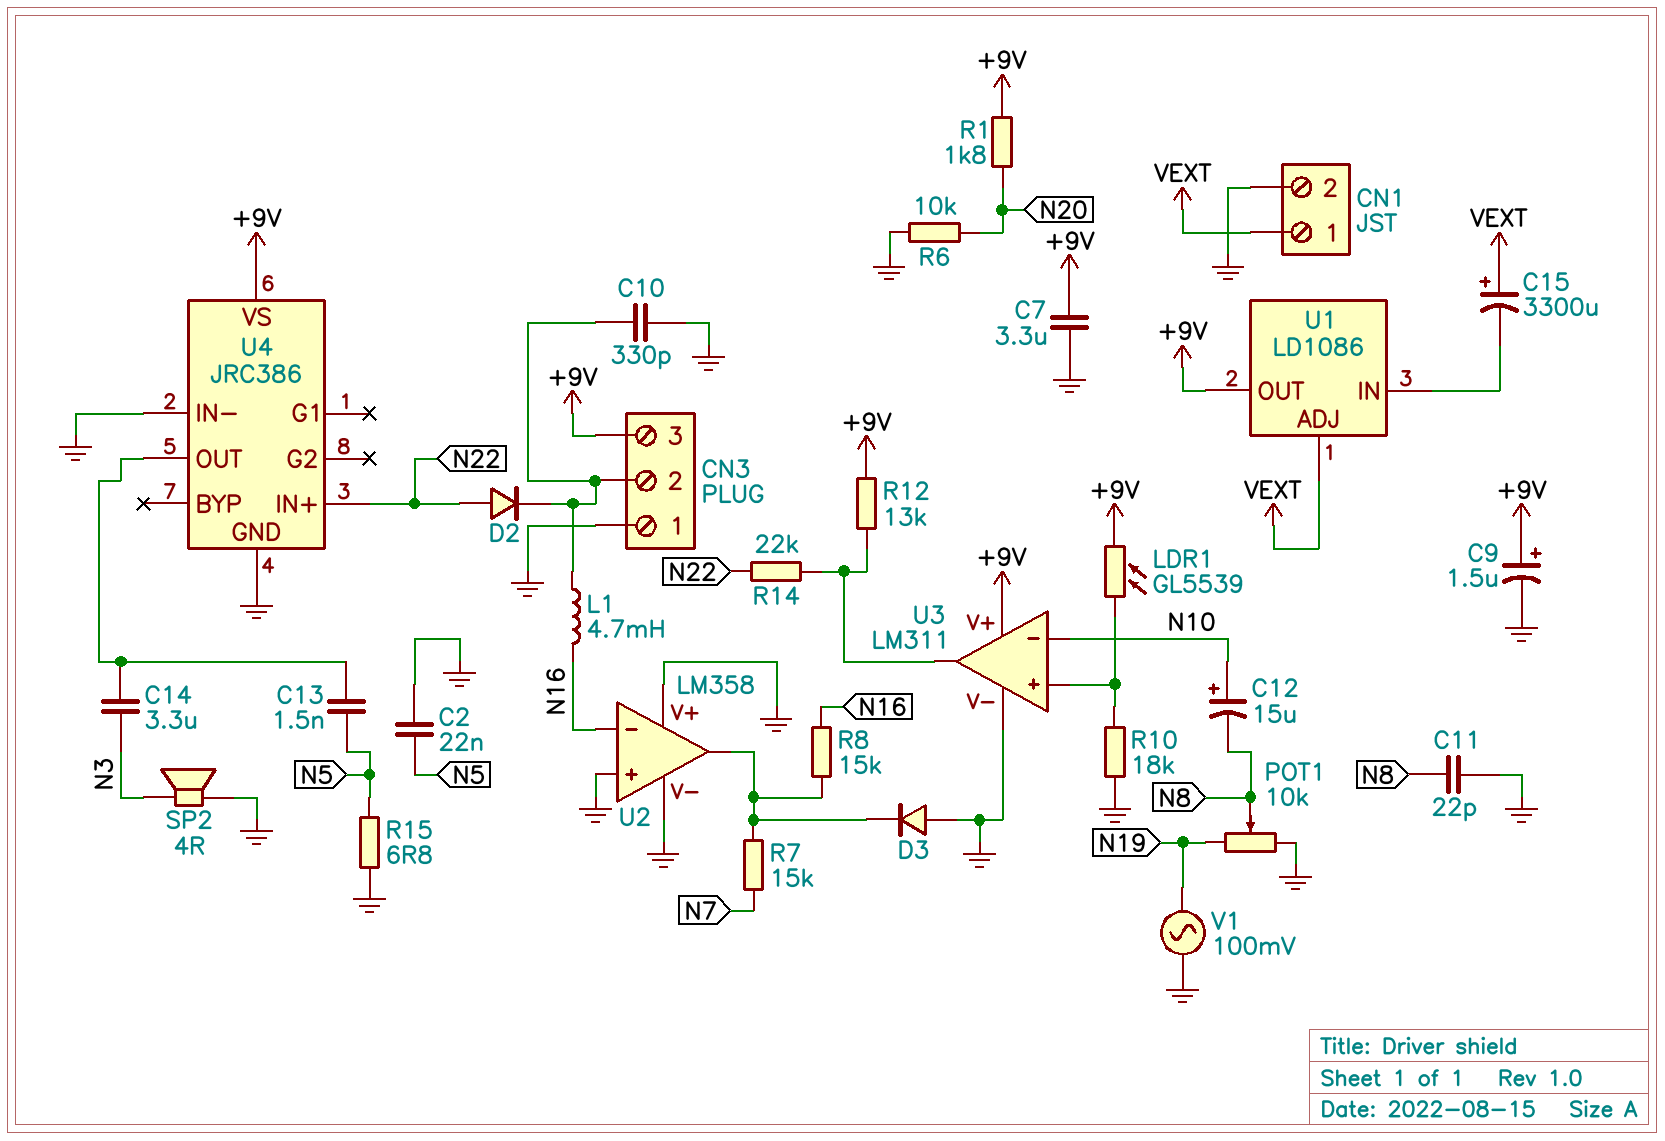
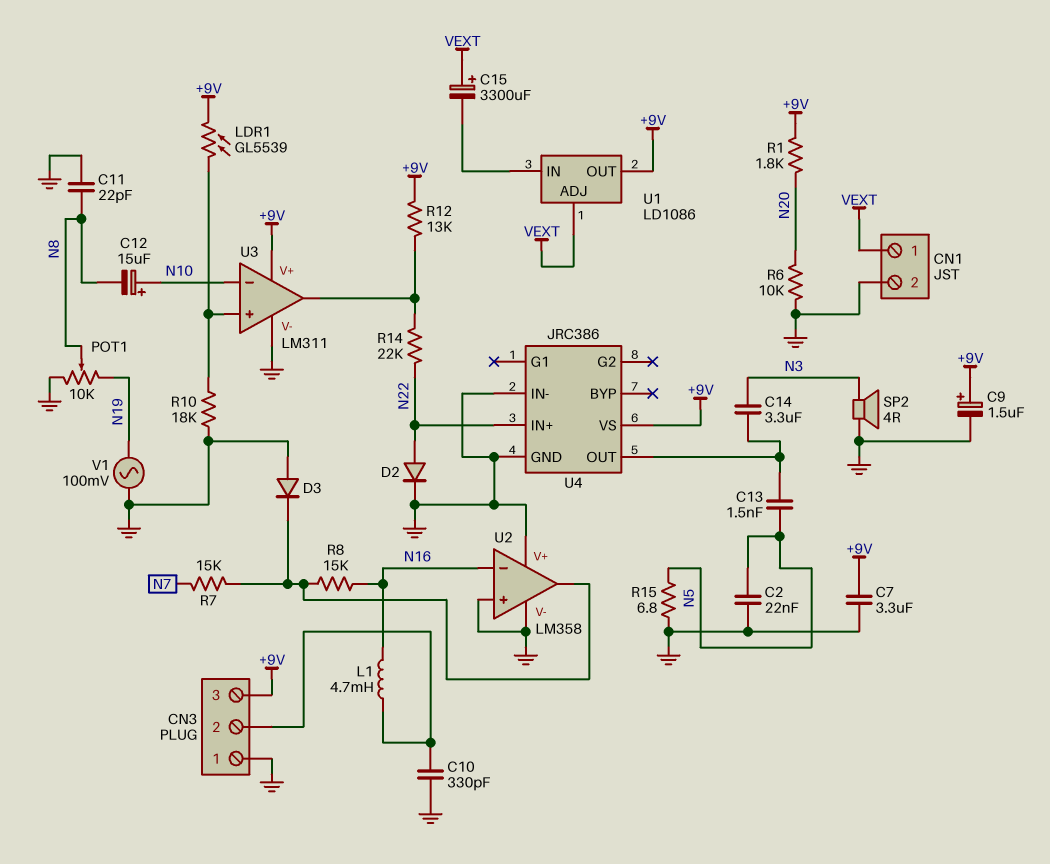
D2: diode (A N22, K CN3/2) -> diode (A N22, K GND)

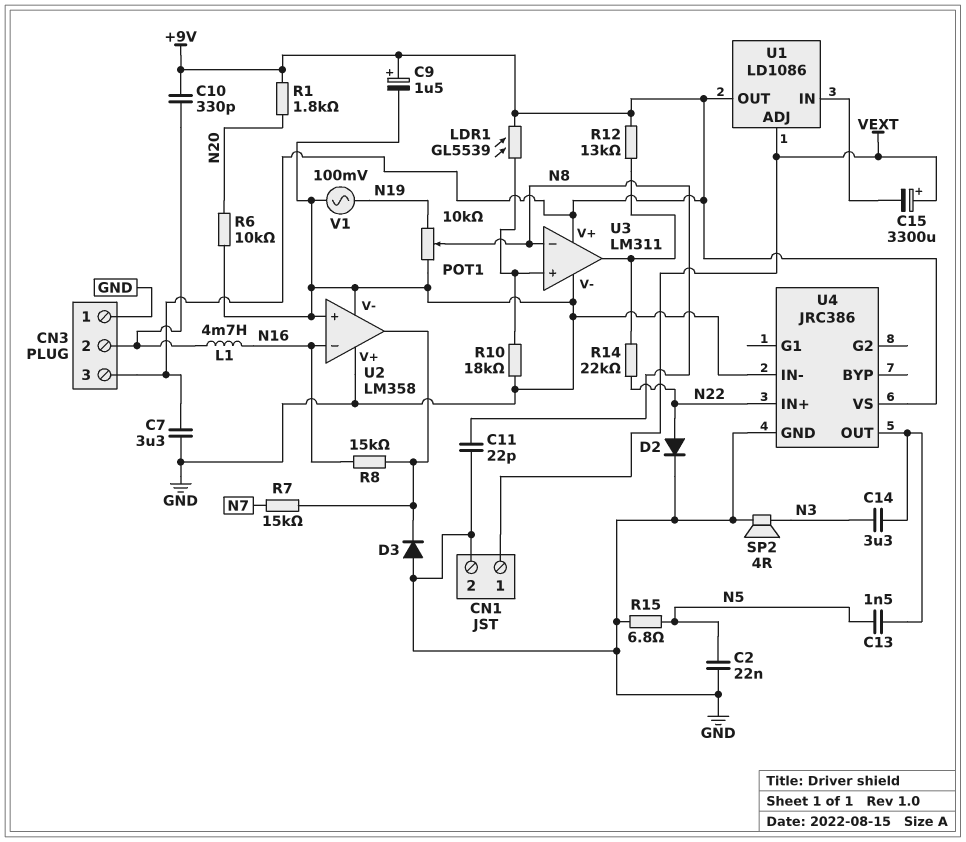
C10: 330pF (CN3/2, GND) -> 330pF (+9V, CN3/2)
C12: 15uF (plus N10, minus N8) -> none
U3 pin in-: N10 -> N8

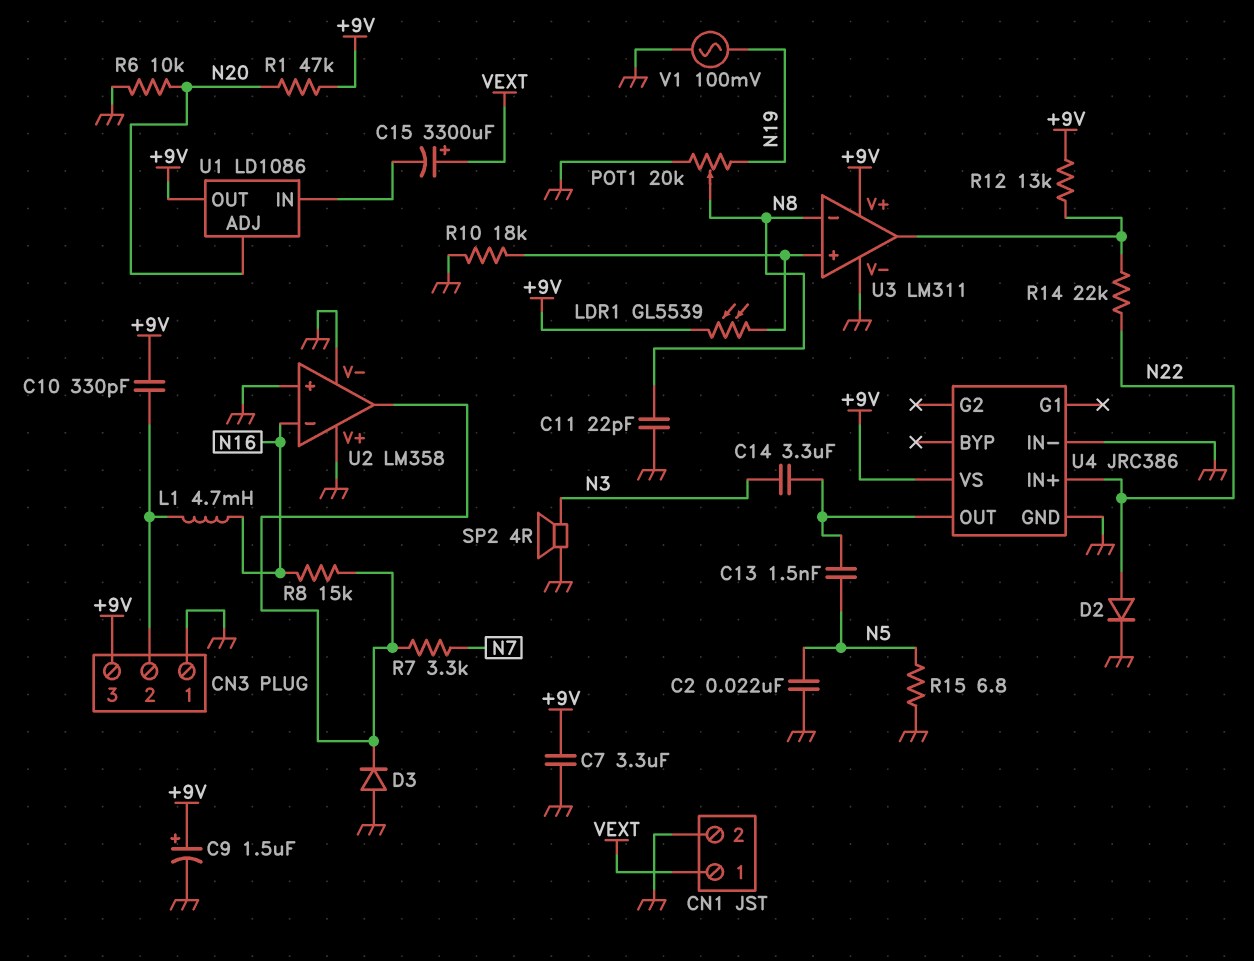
POT1: 10k (GND, N19, wiper N8) -> 20k (GND, N19, wiper N8)
R1: 1.8k (+9V, N20) -> 47k (+9V, N20)
R7: 15k (N7, U2/out) -> 3.3k (N7, U2/out)
U1 pin ADJ: VEXT -> N20

